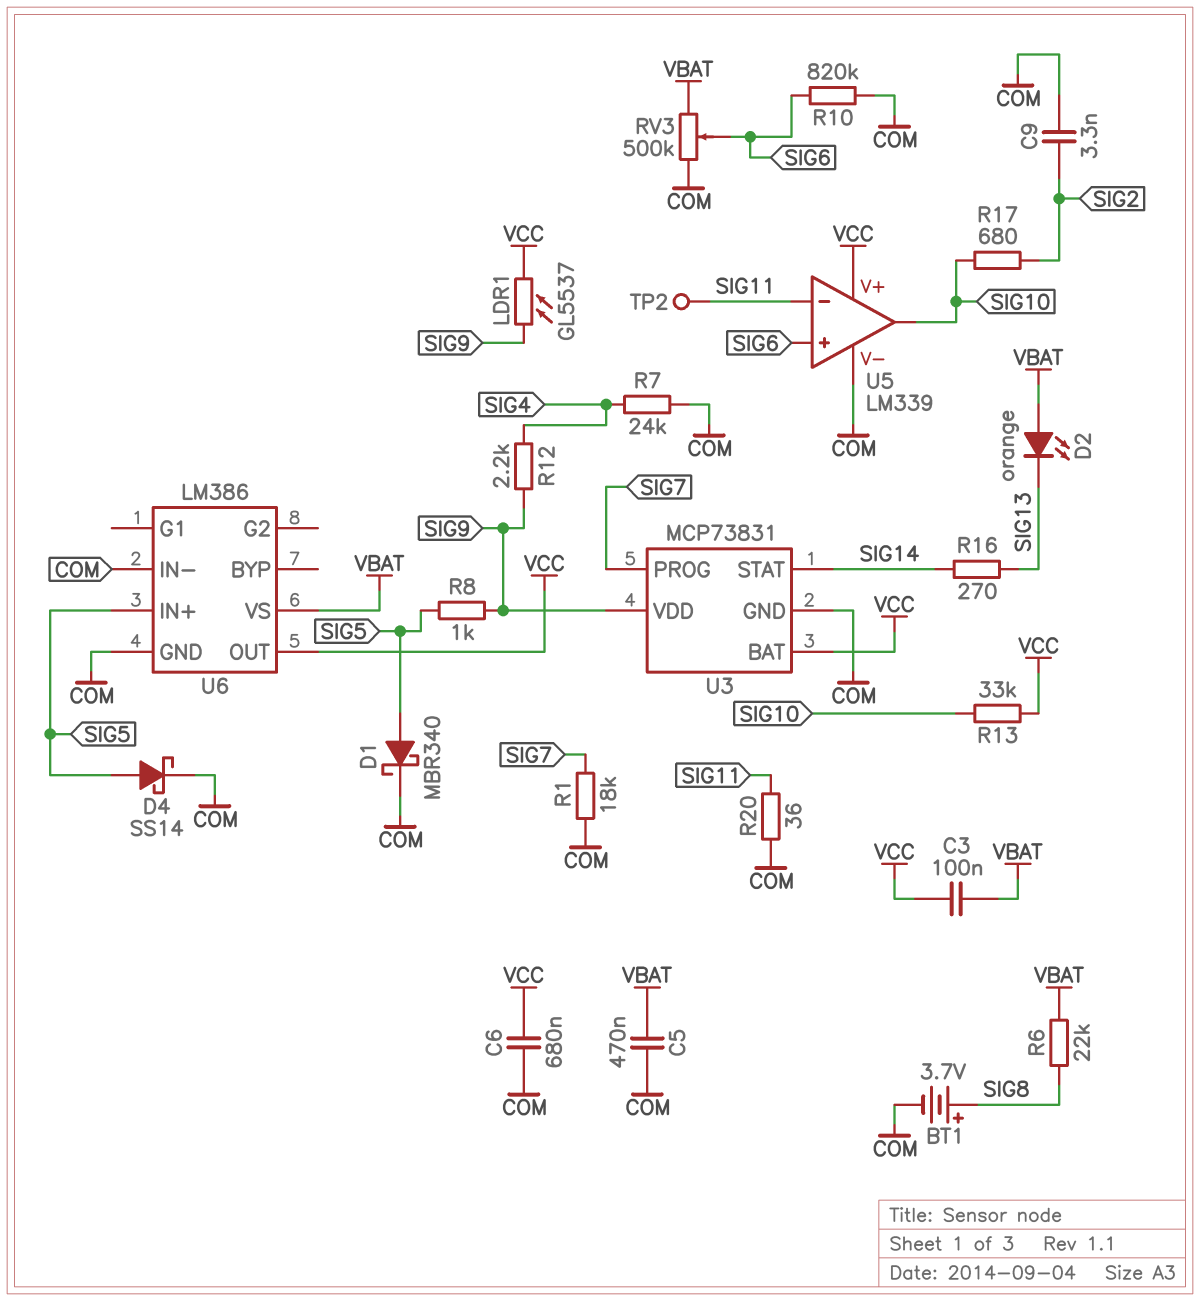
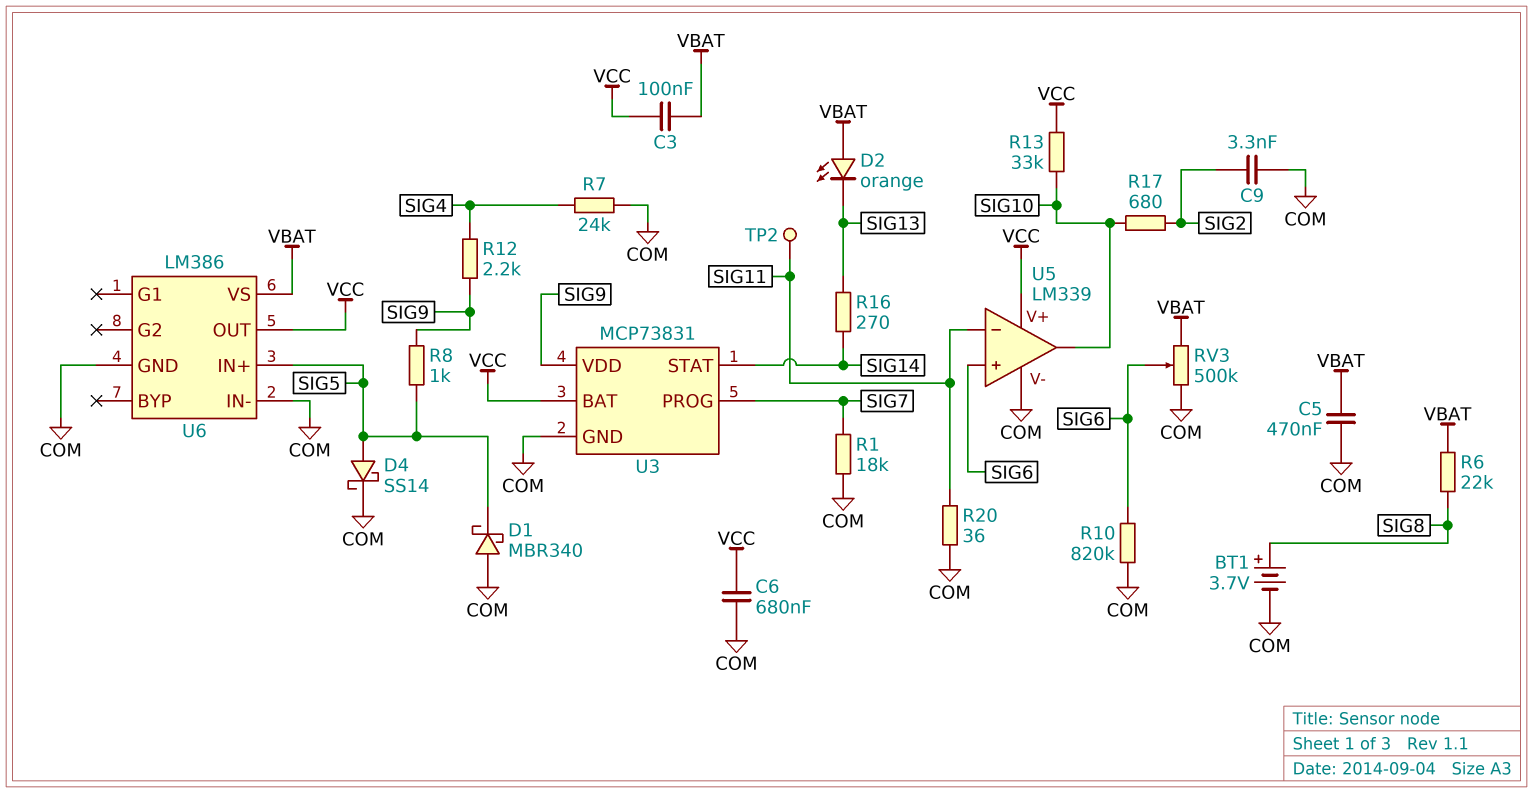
D1: schottky MBR340 (A SIG5, K COM) -> schottky MBR340 (A COM, K SIG5)
LDR1: GL5537 (SIG9, VCC) -> none

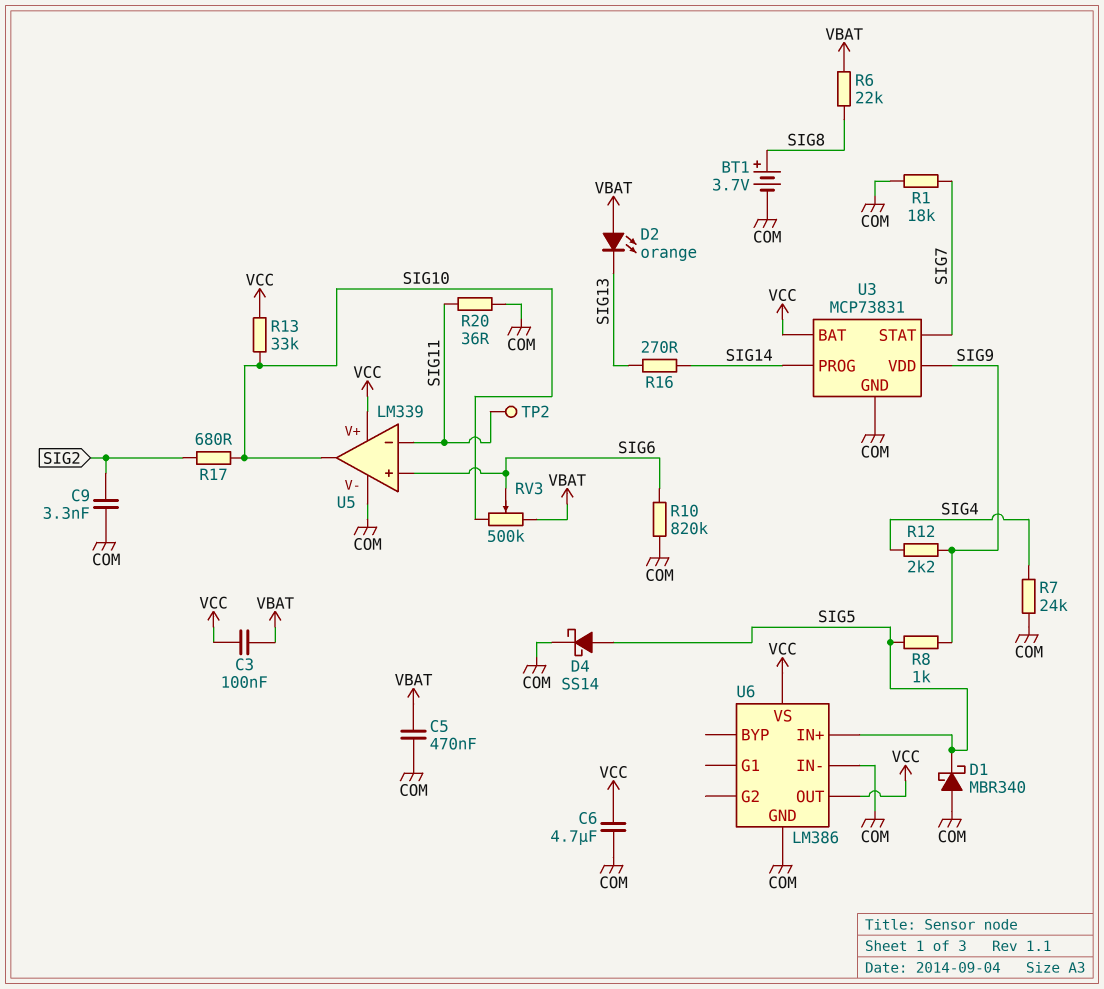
C6: 680nF (COM, VCC) -> 4.7uF (COM, VCC)
RV3: 500k (COM, VBAT, wiper SIG6) -> 500k (SIG10, VBAT, wiper SIG6)
U3 pin PROG: SIG7 -> SIG14
U3 pin STAT: SIG14 -> SIG7
U6 pin VS: VBAT -> VCC

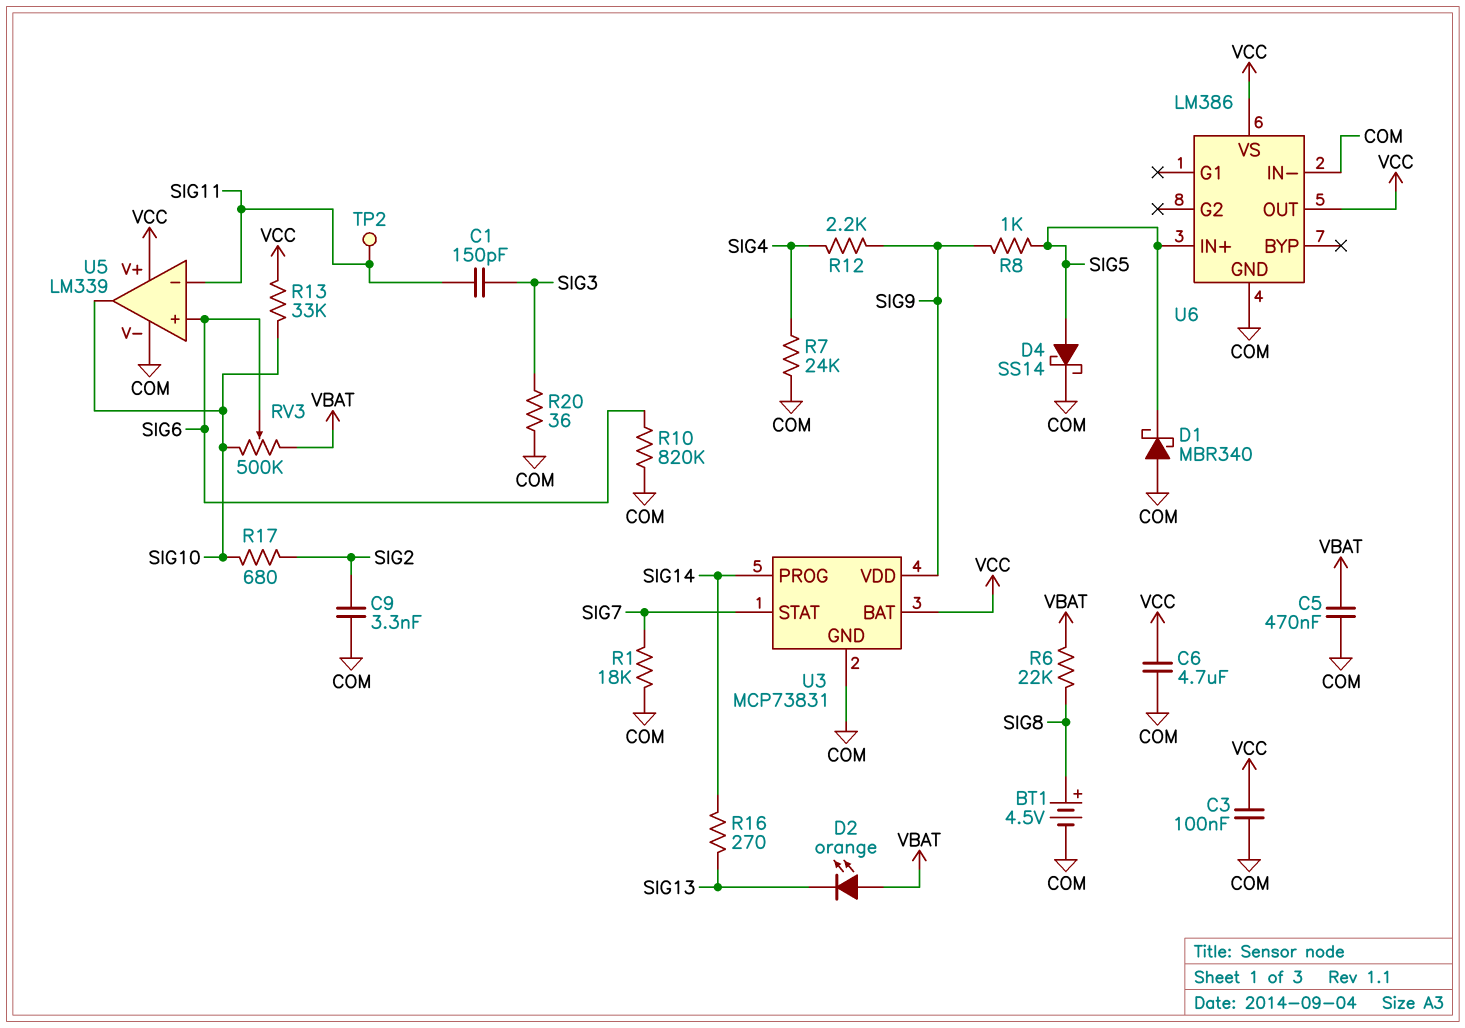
BT1: 3.7V (plus SIG8, minus COM) -> 4.5V (plus SIG8, minus COM)
C1: none -> 150pF (SIG3, SIG11)
C3: 100nF (VBAT, VCC) -> 100nF (COM, VCC)
R20: 36 (COM, SIG11) -> 36 (COM, SIG3)

